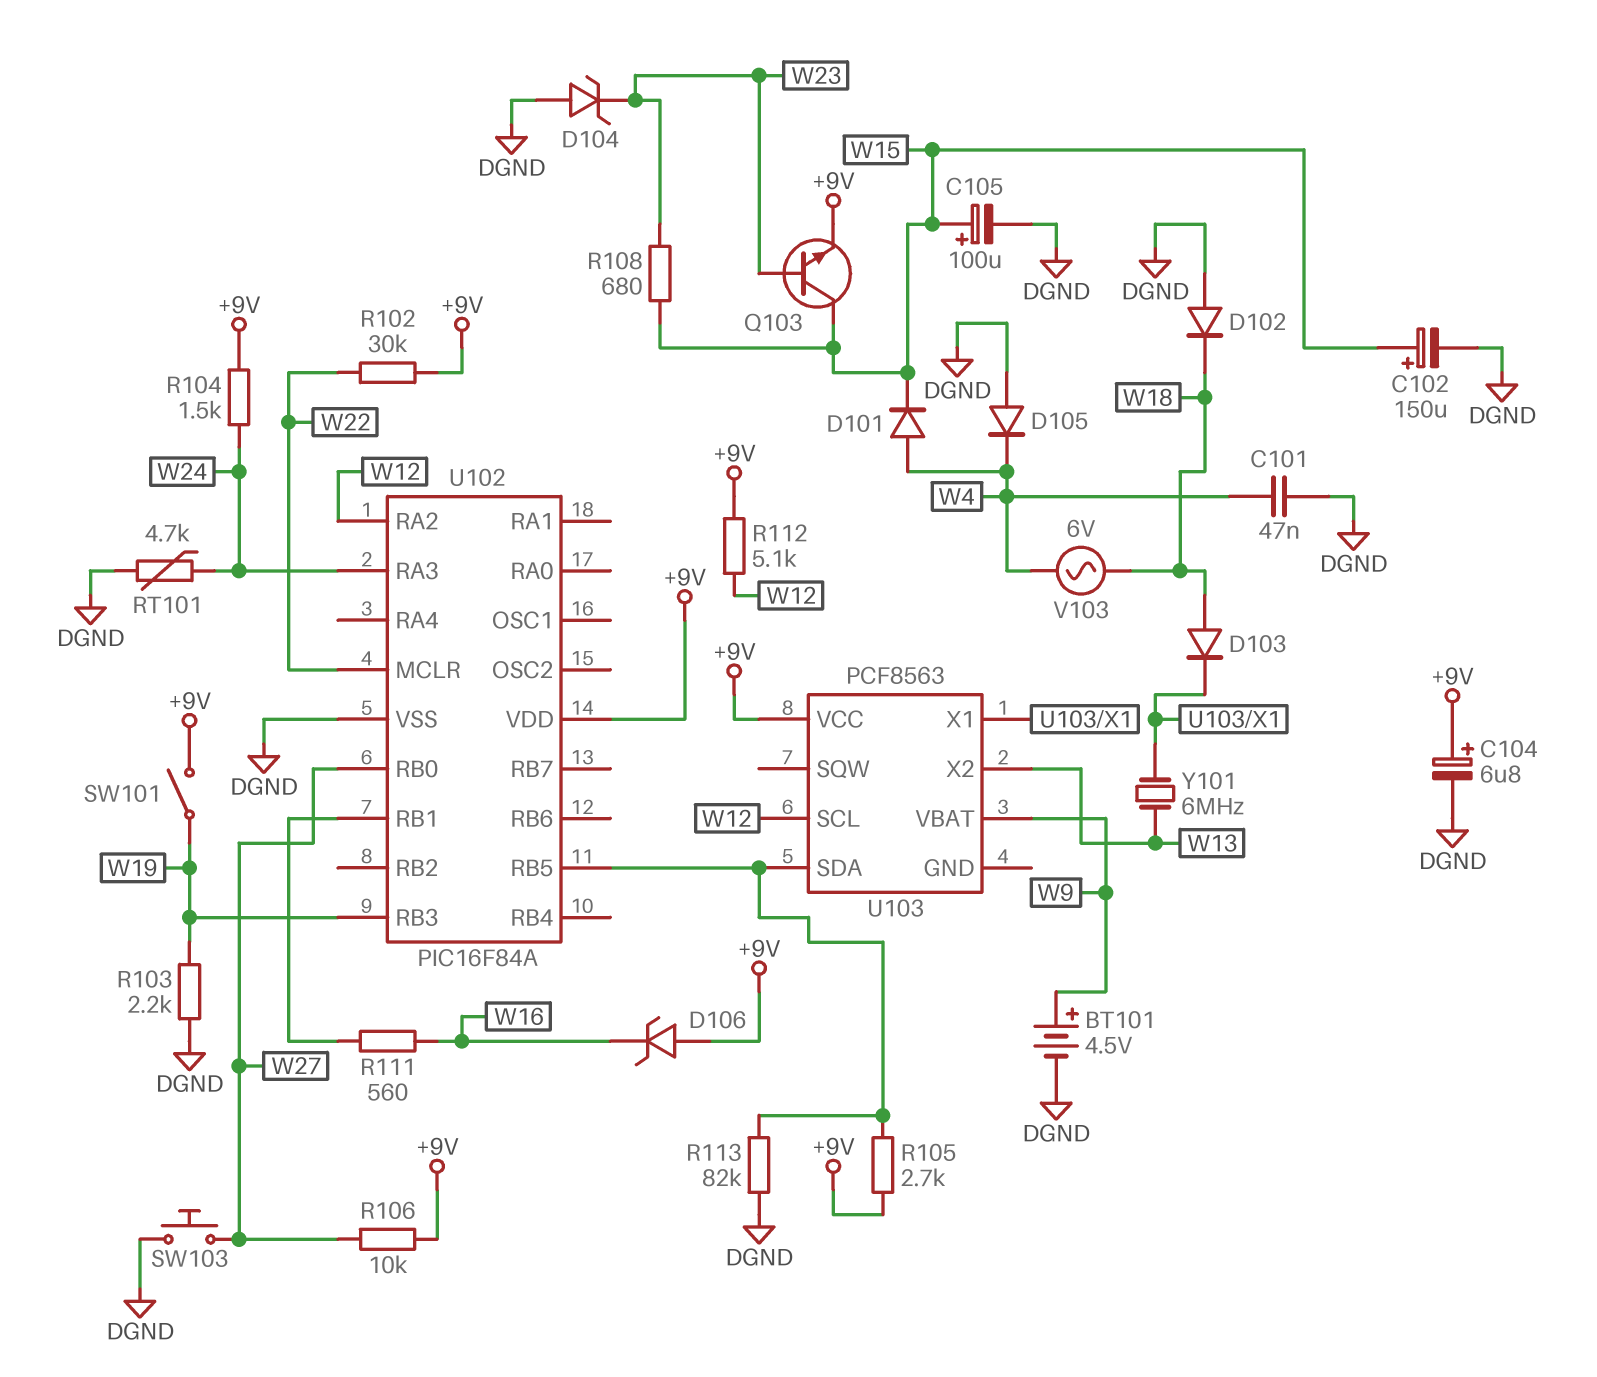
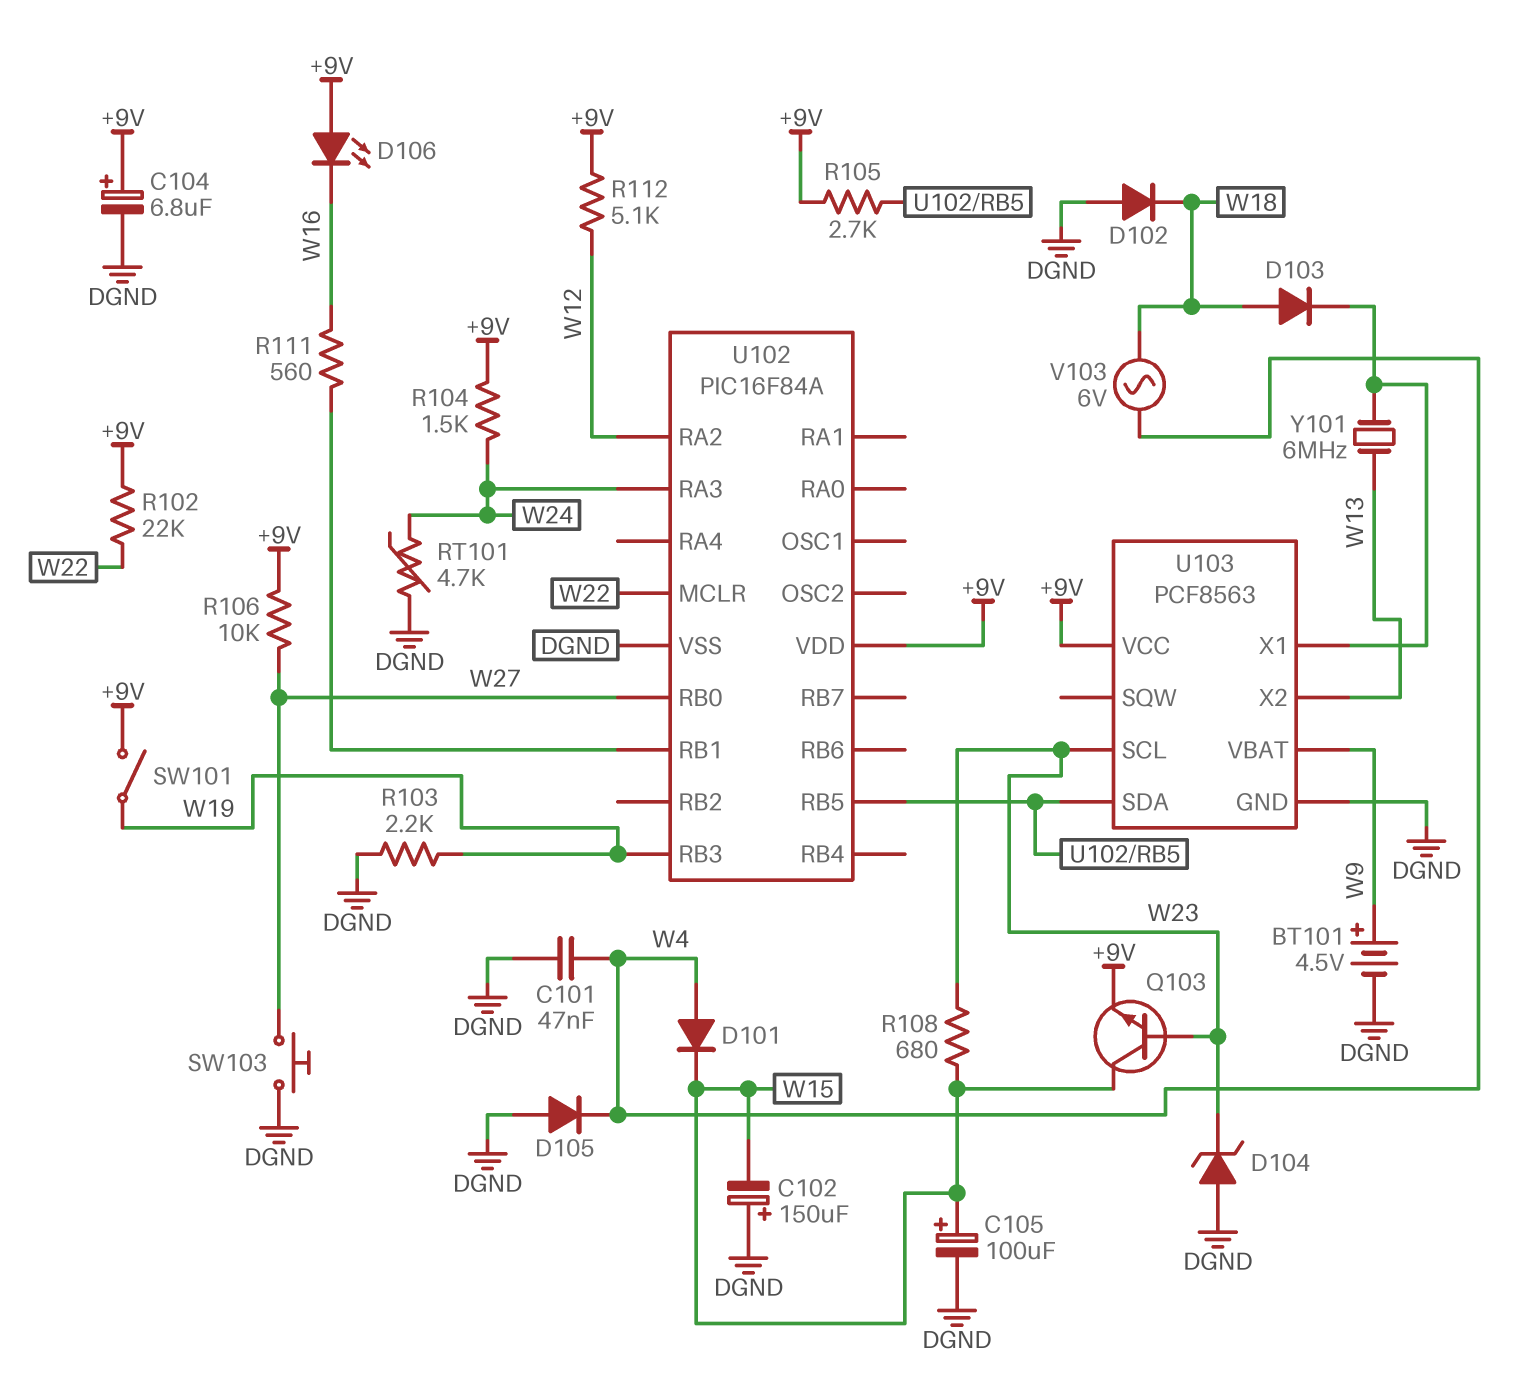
C102: 150uF (plus W15, minus DGND) -> 150uF (plus DGND, minus W15)
D106: zener (A +9V, K W16) -> LED (A +9V, K W16)
R102: 30k (+9V, W22) -> 22k (+9V, W22)
R113: 82k (DGND, U102/RB5) -> none
U103 pin GND: none -> DGND
U103 pin SCL: W12 -> W23

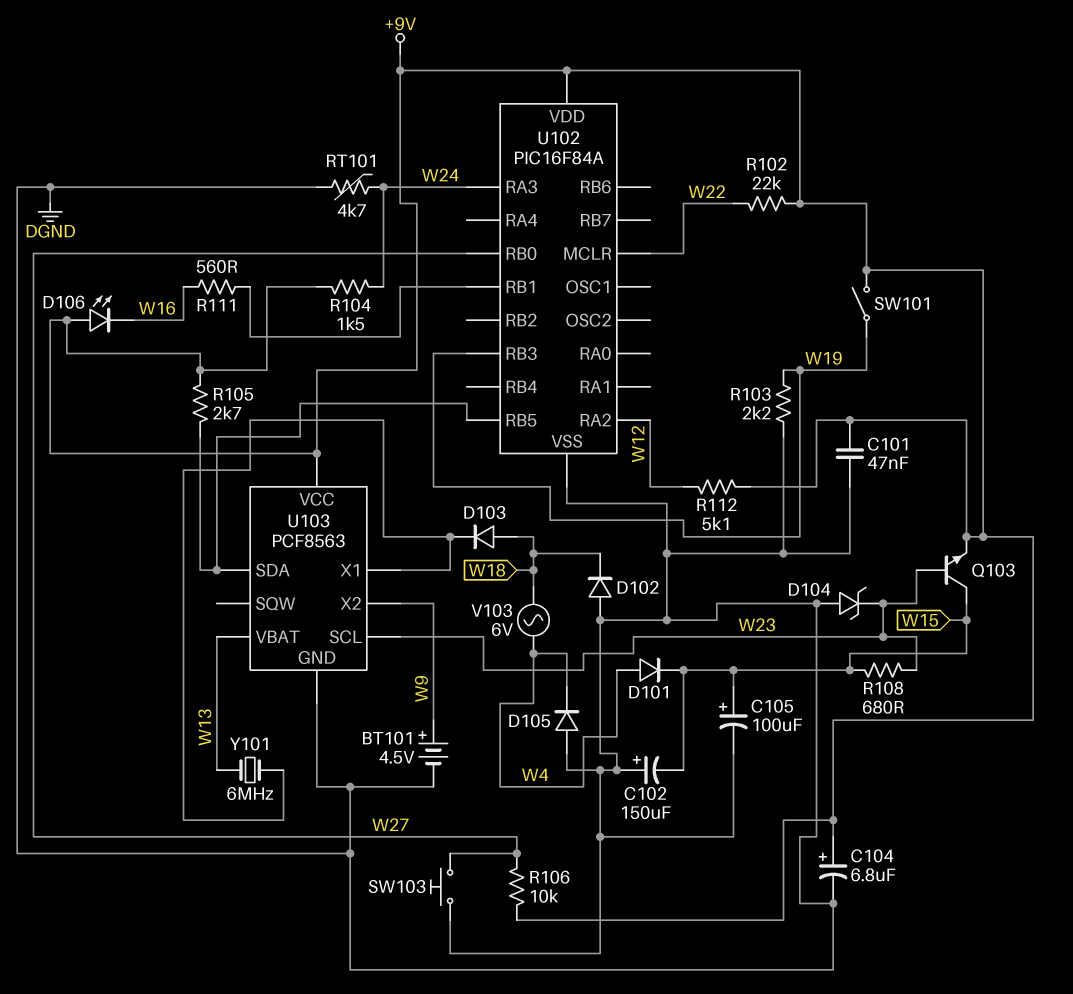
C101: 47nF (DGND, W4) -> 47nF (+9V, DGND)
U103 pin VBAT: W9 -> W13
U103 pin X2: W13 -> W9

